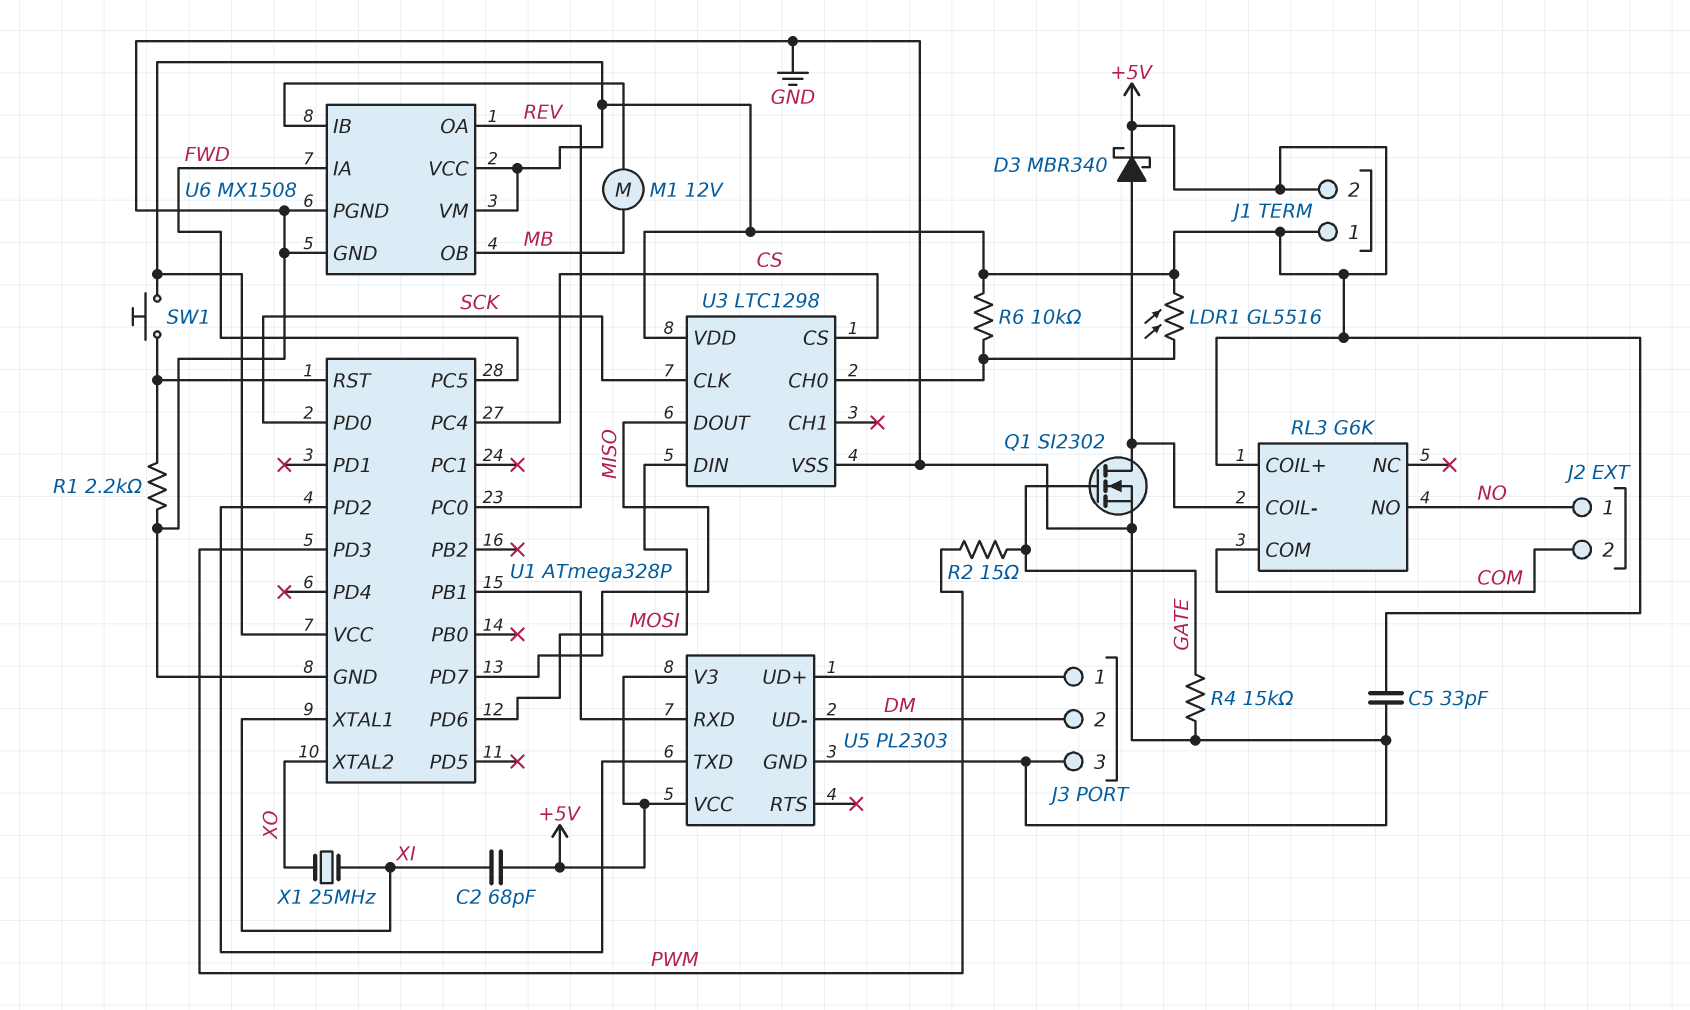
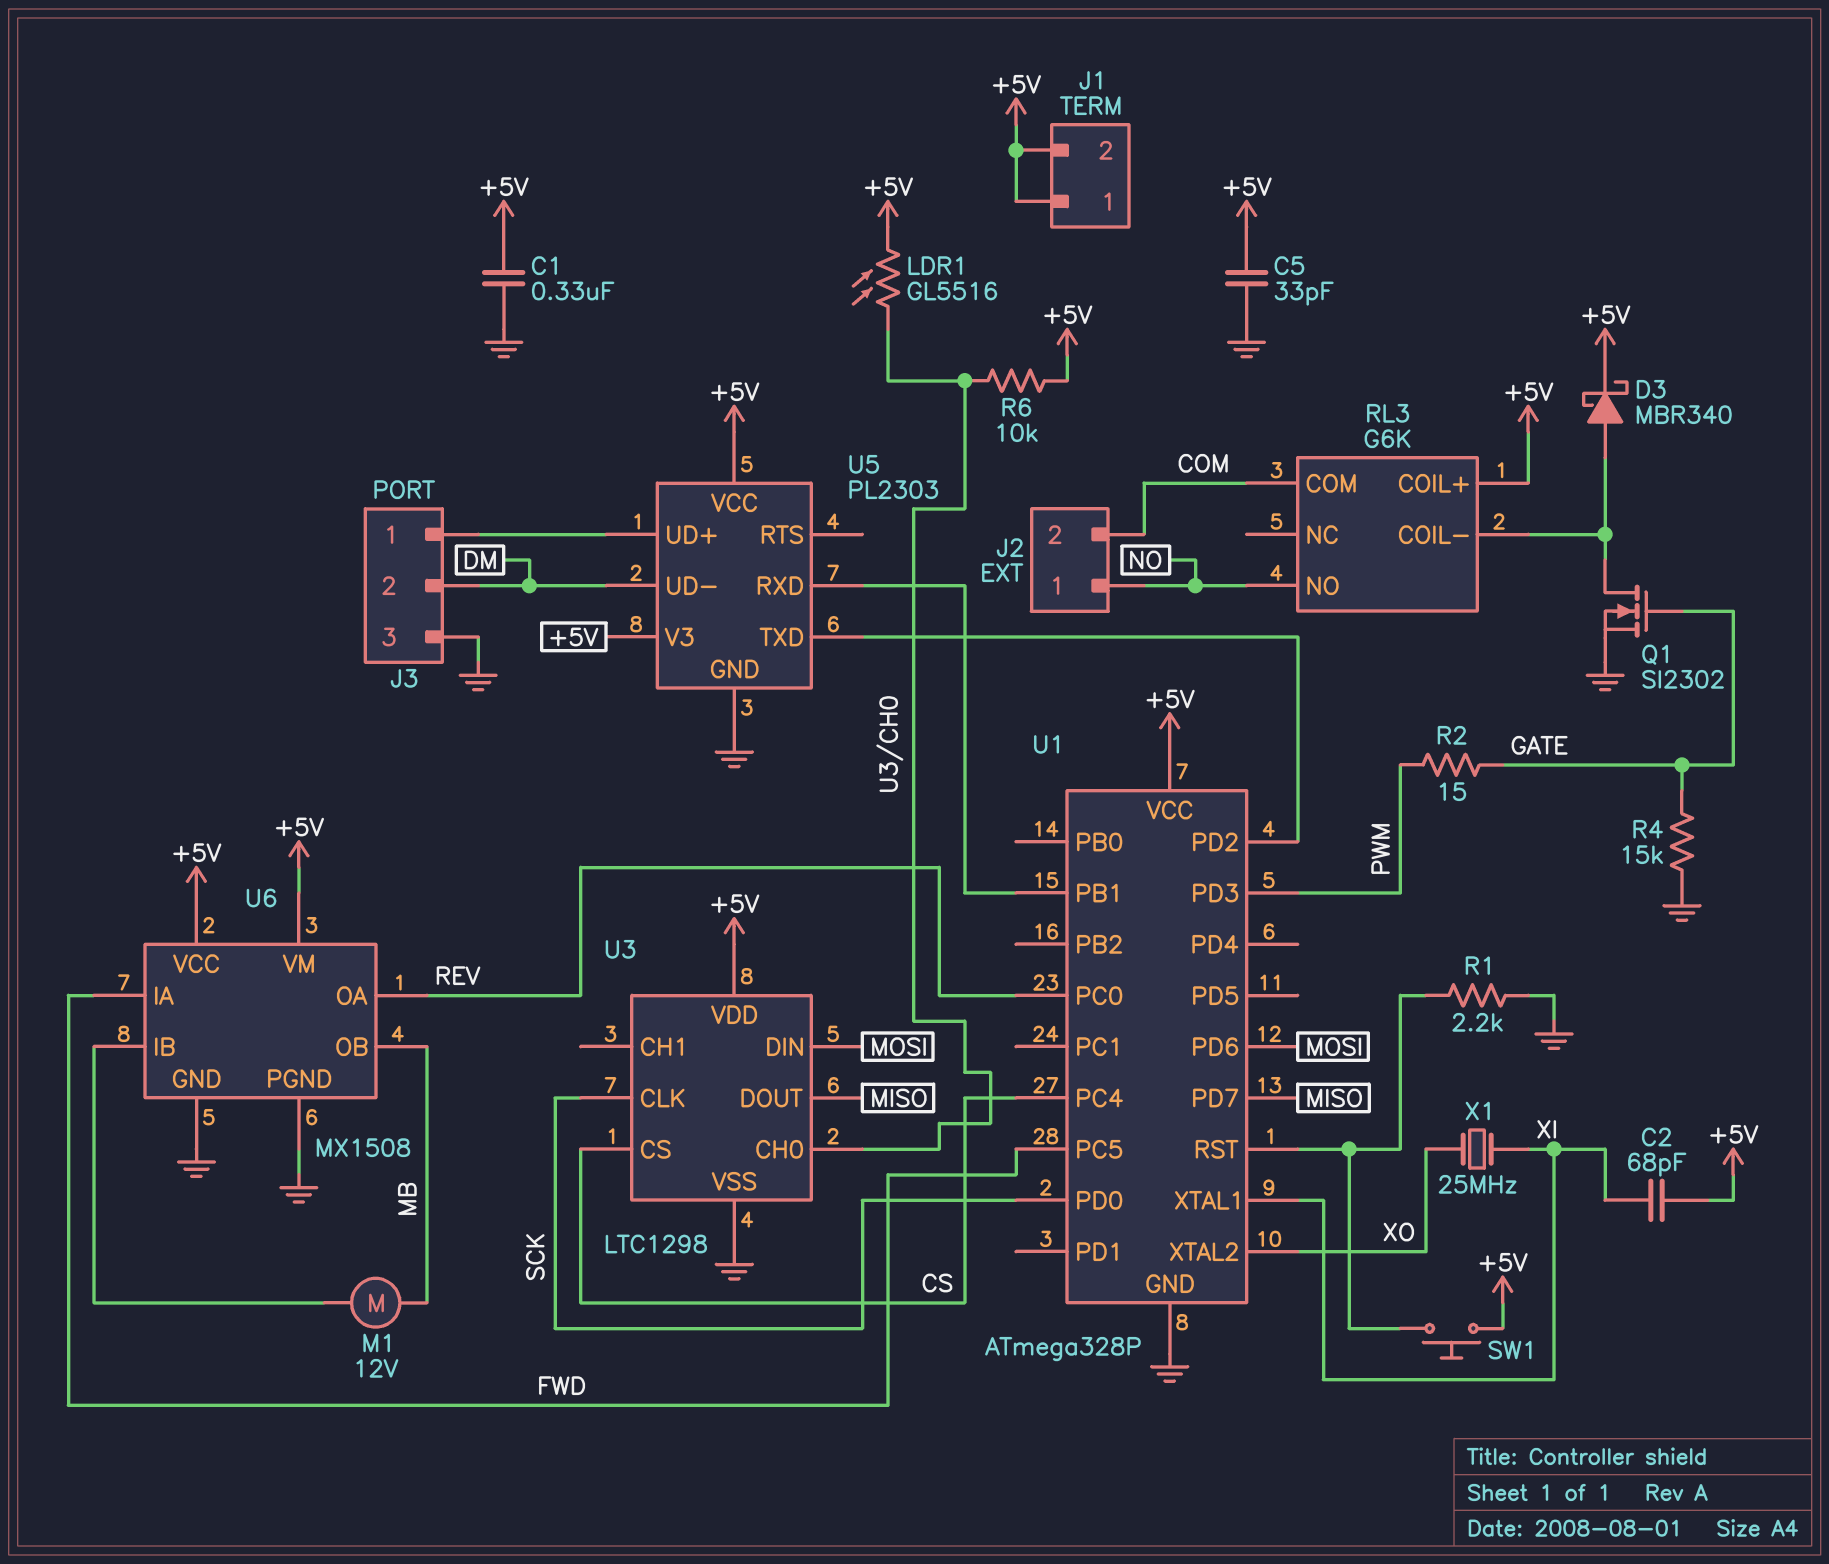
C1: none -> 330nF (+5V, GND)

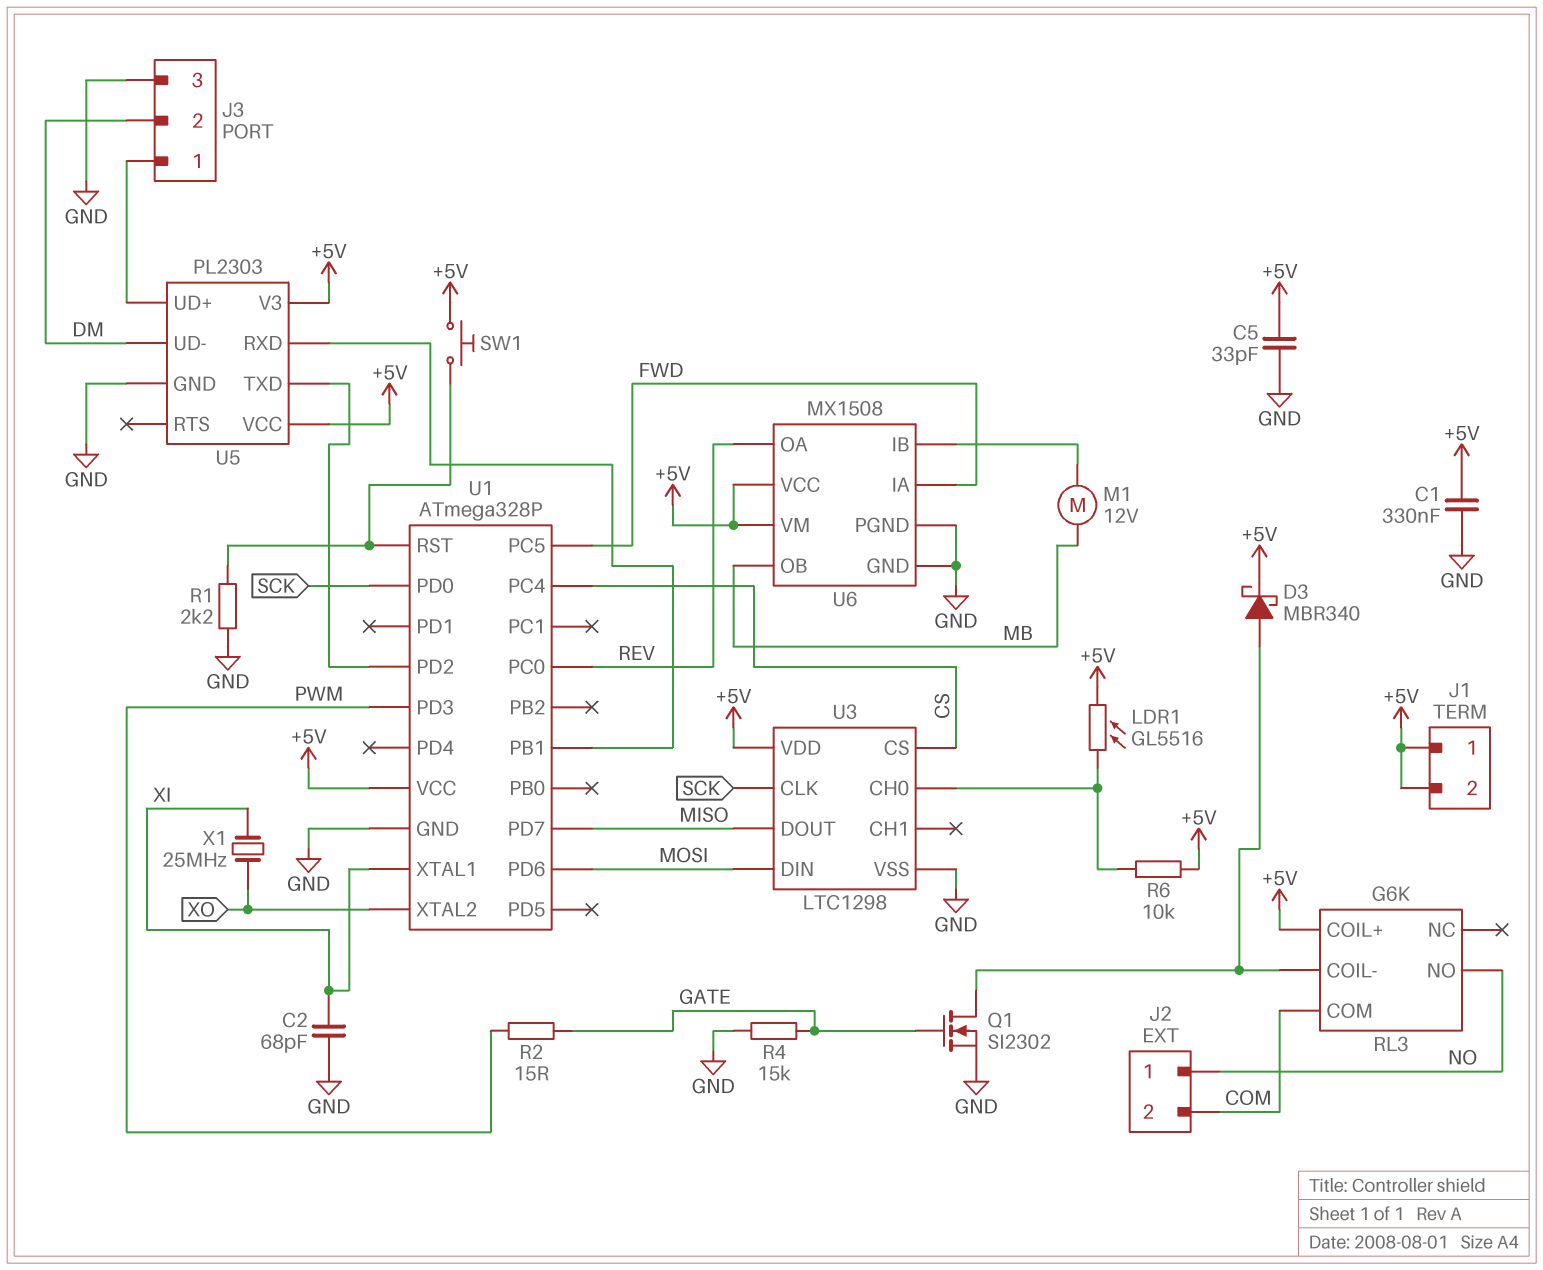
C2: 68pF (+5V, XI) -> 68pF (GND, XI)

